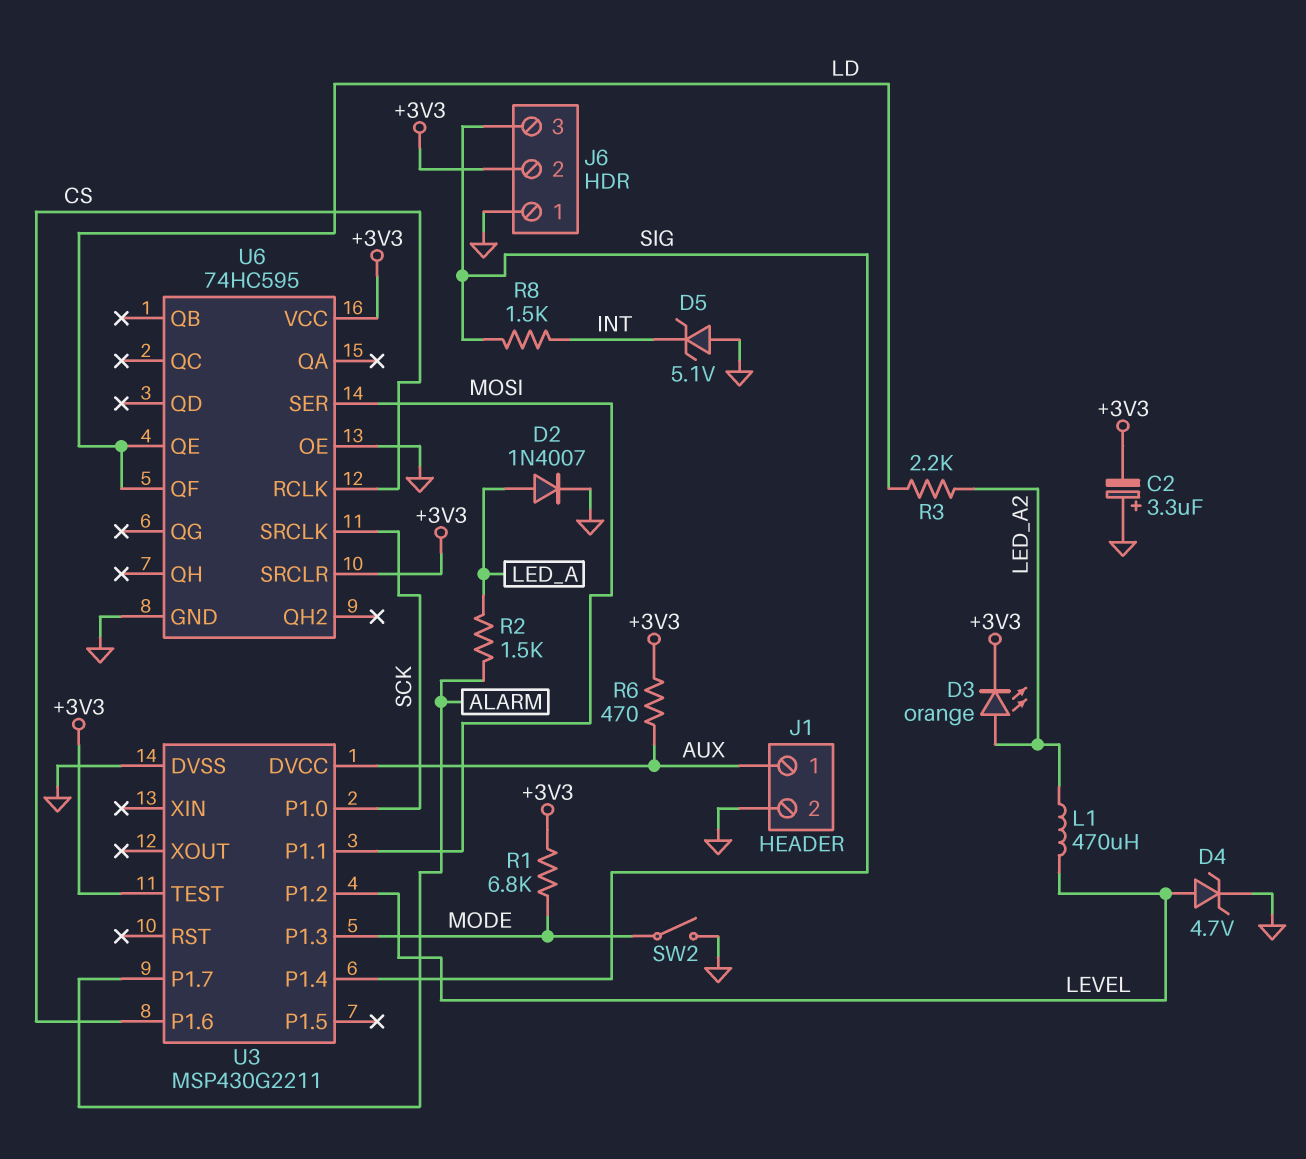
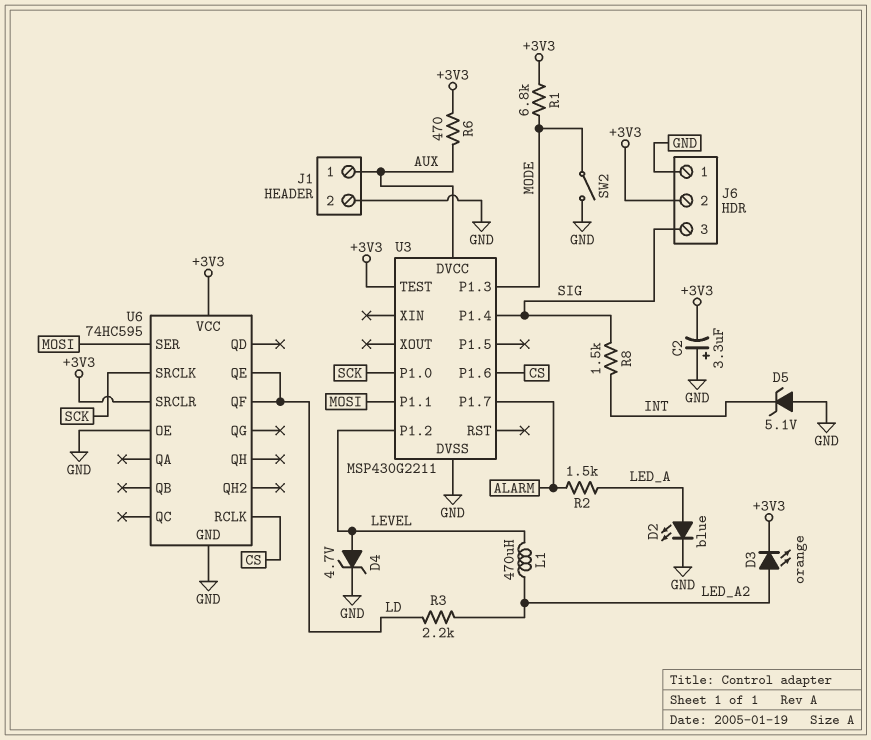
D2: diode 1N4007 (A LED_A, K GND) -> LED blue (A LED_A, K GND)

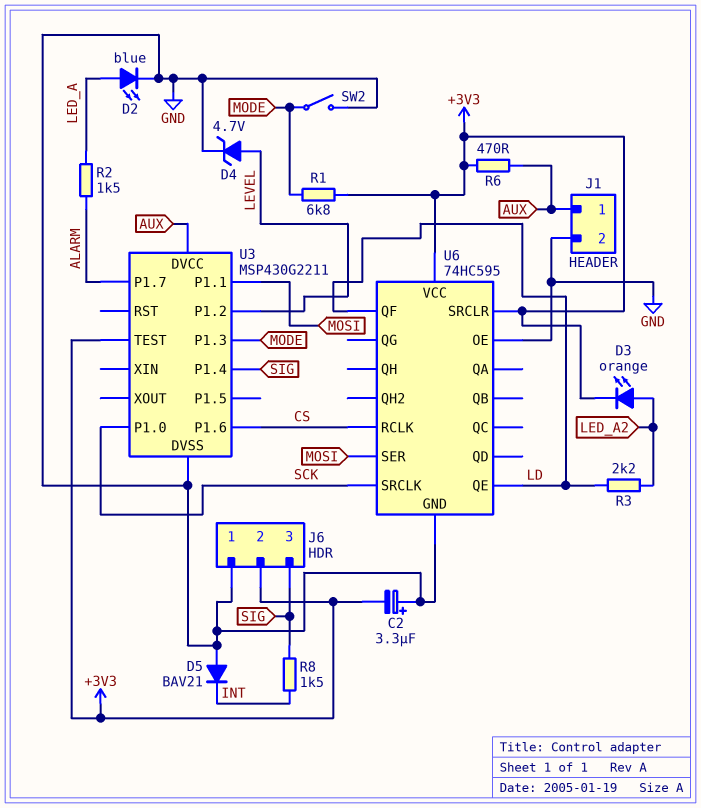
D5: zener 5.1V (A GND, K INT) -> diode BAV21 (A GND, K INT)
L1: 470uH (LED_A2, LEVEL) -> none

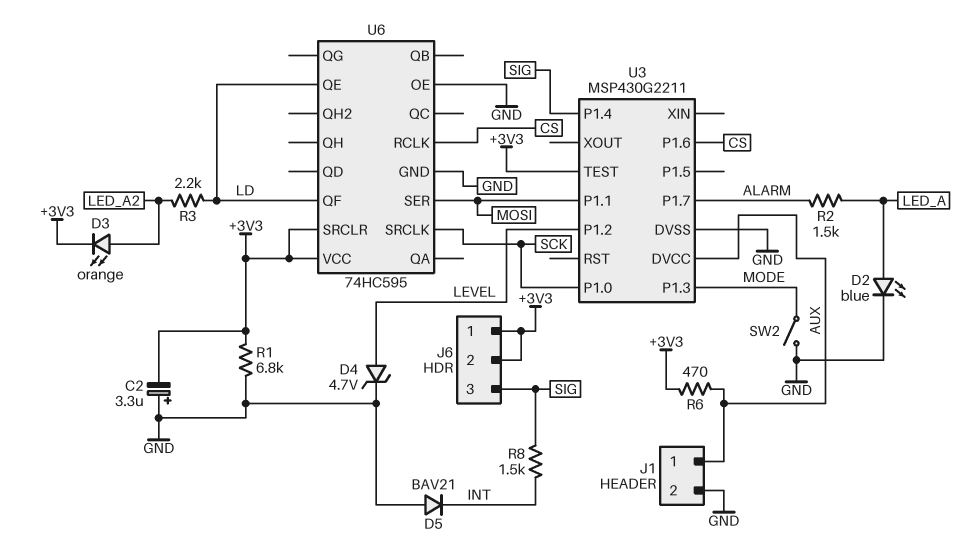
J6 pin 1: GND -> +3V3
R1: 6.8k (+3V3, MODE) -> 6.8k (+3V3, GND)

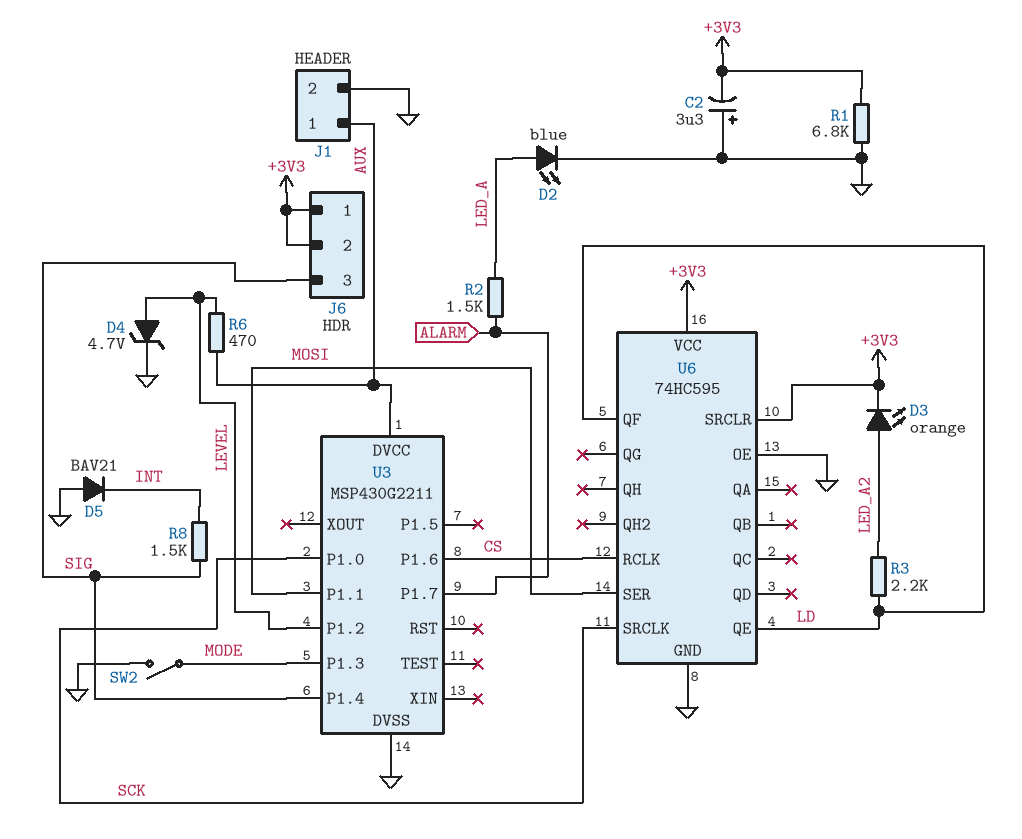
R6: 470 (+3V3, AUX) -> 470 (AUX, LEVEL)
U3 pin TEST: +3V3 -> none

